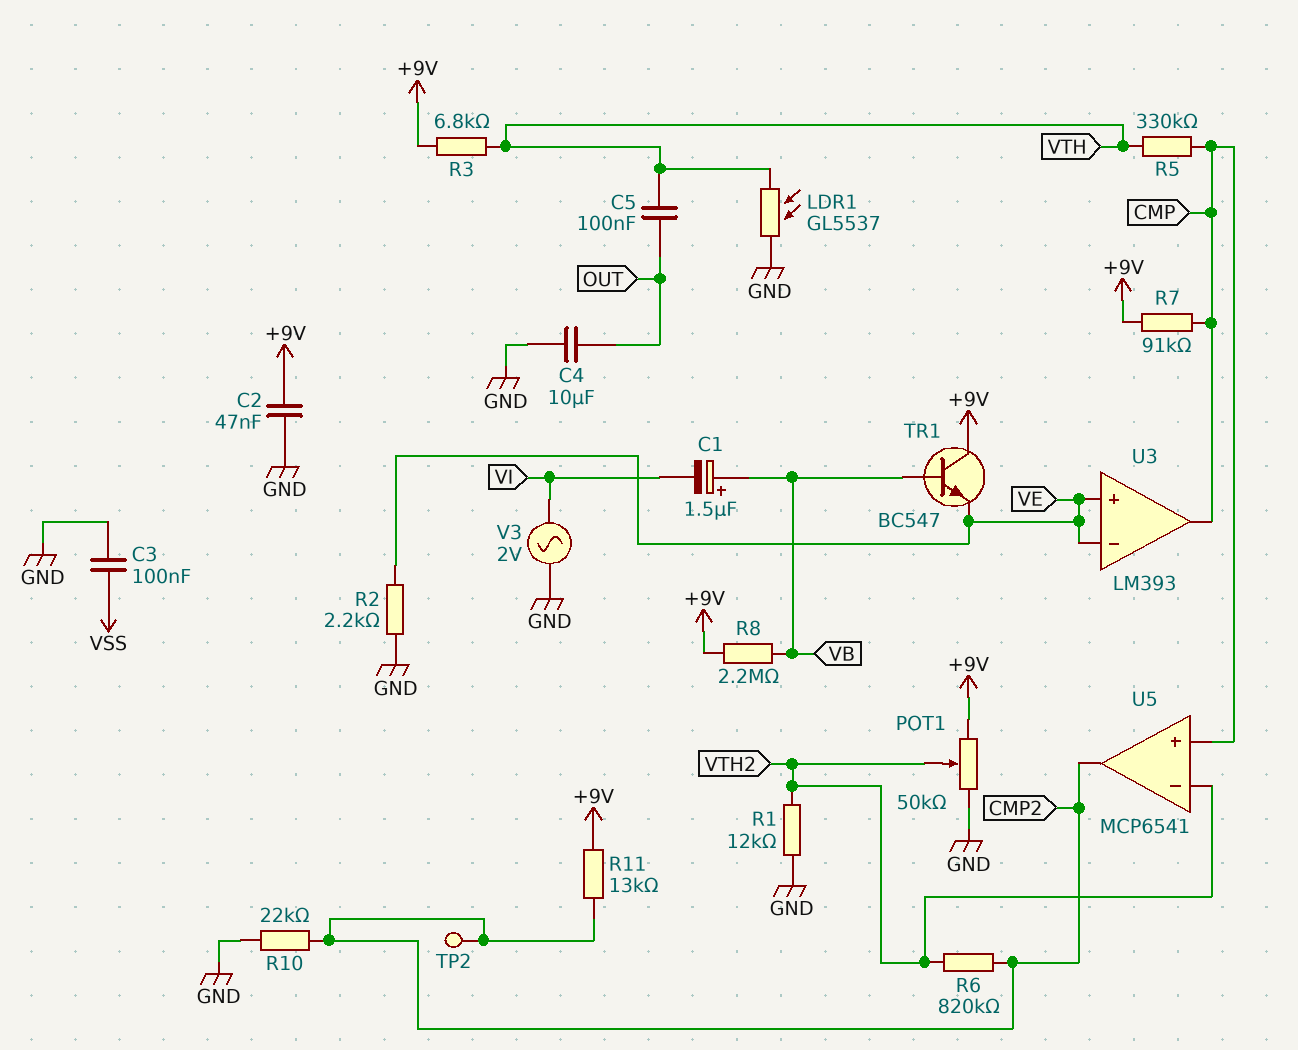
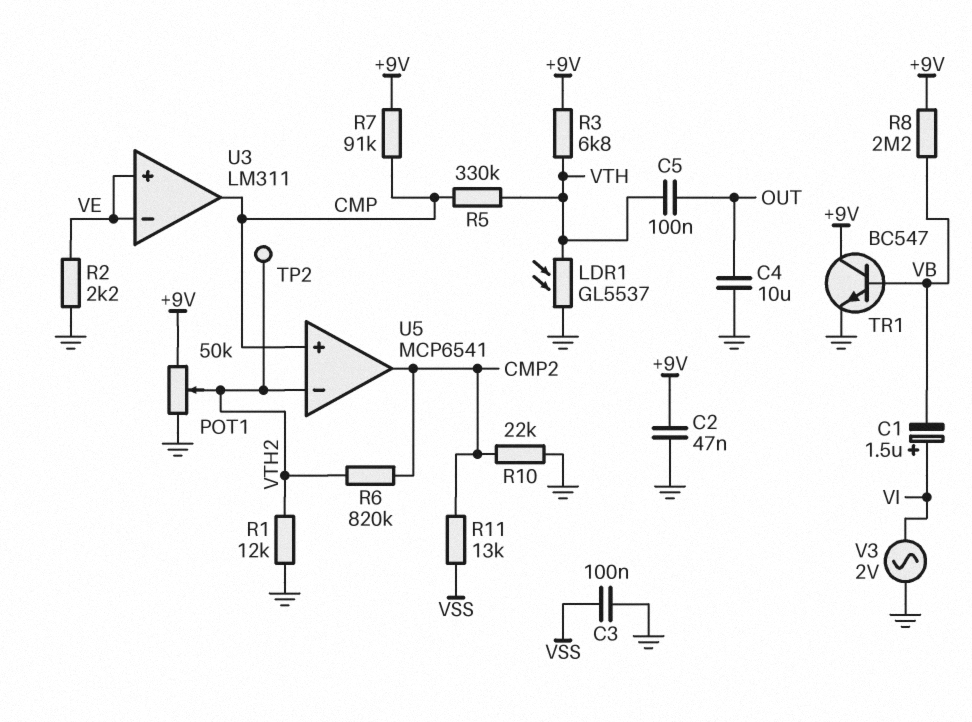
C1: 1.5uF (plus VB, minus VI) -> 1.5uF (plus VI, minus VB)
R11: 13k (+9V, CMP2) -> 13k (CMP2, VSS)
TP2: test point (CMP2) -> test point (VTH2)
TR1: NPN BC547 (B VB, C +9V, E VE) -> NPN BC547 (B VB, C +9V, E GND)
U3: LM393 -> LM311

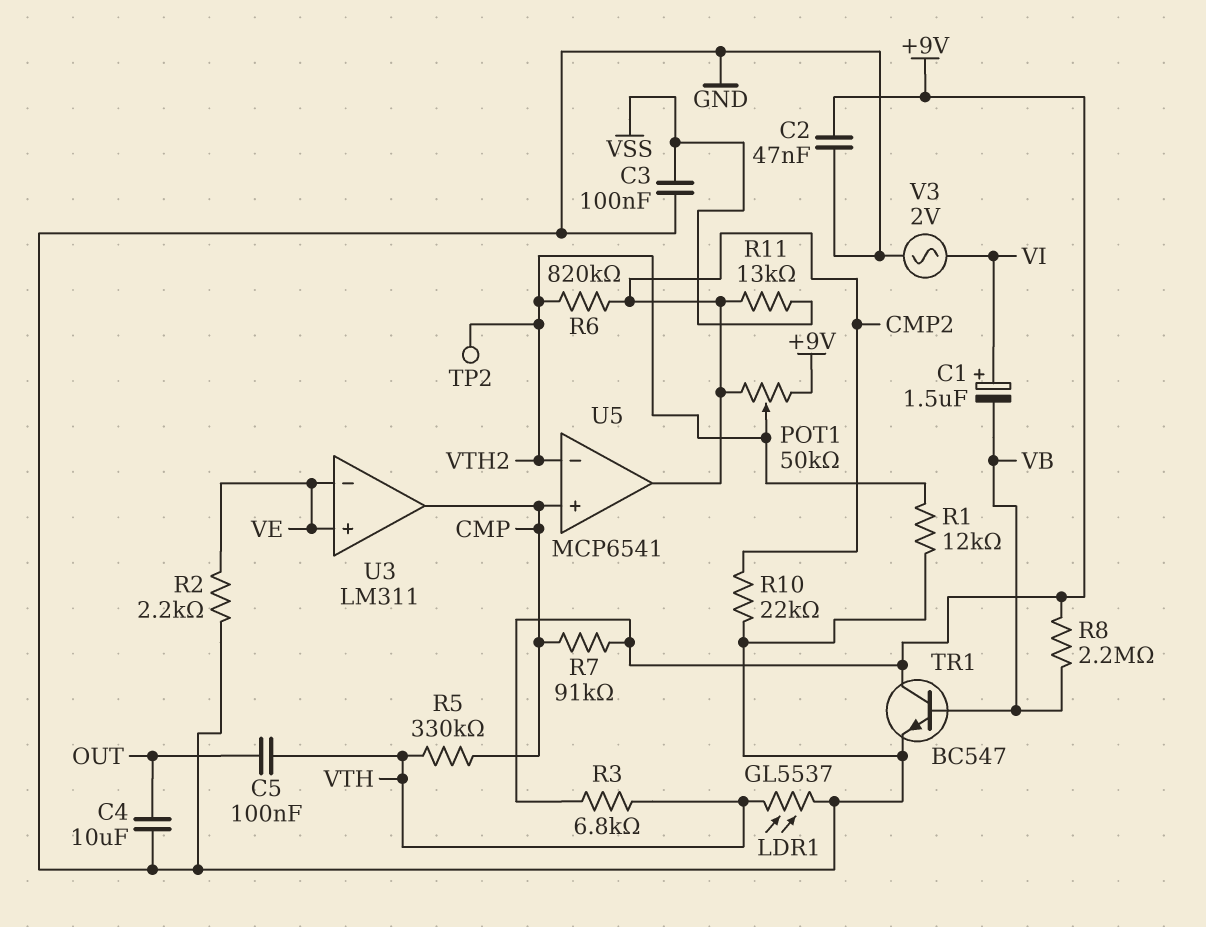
POT1: 50k (+9V, GND, wiper VTH2) -> 50k (+9V, CMP2, wiper VTH2)

